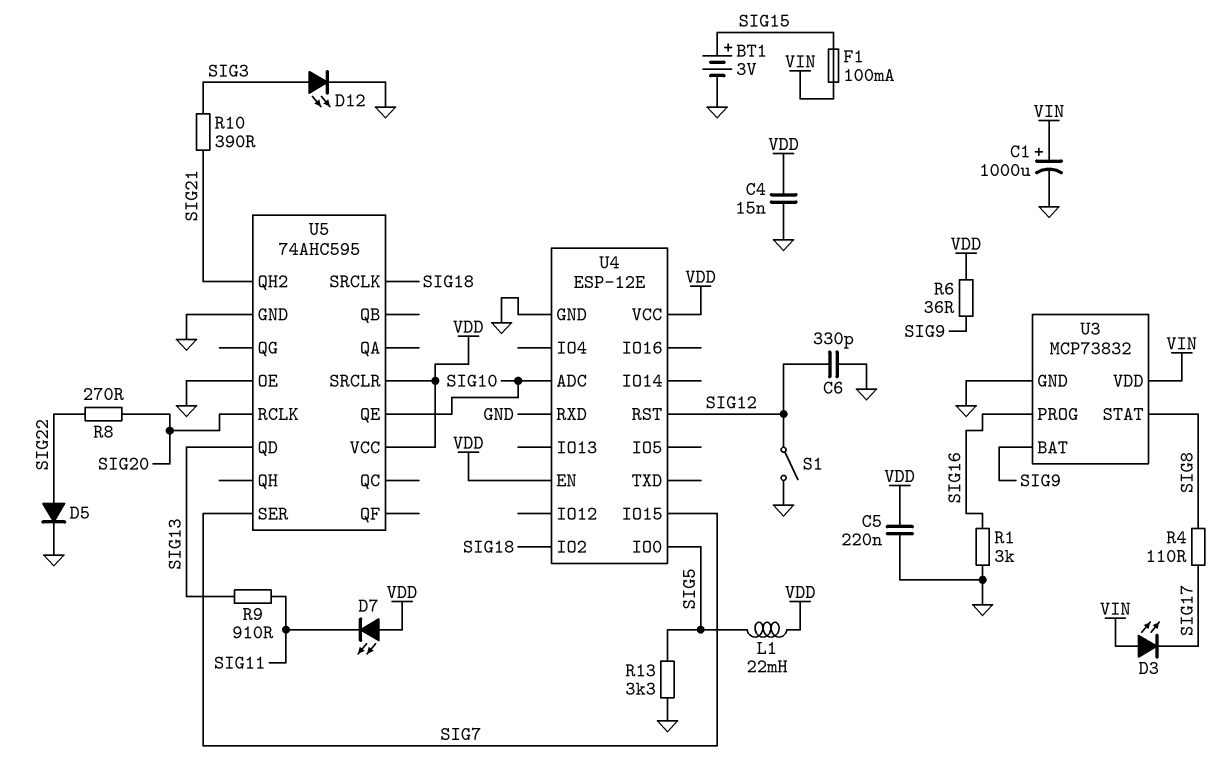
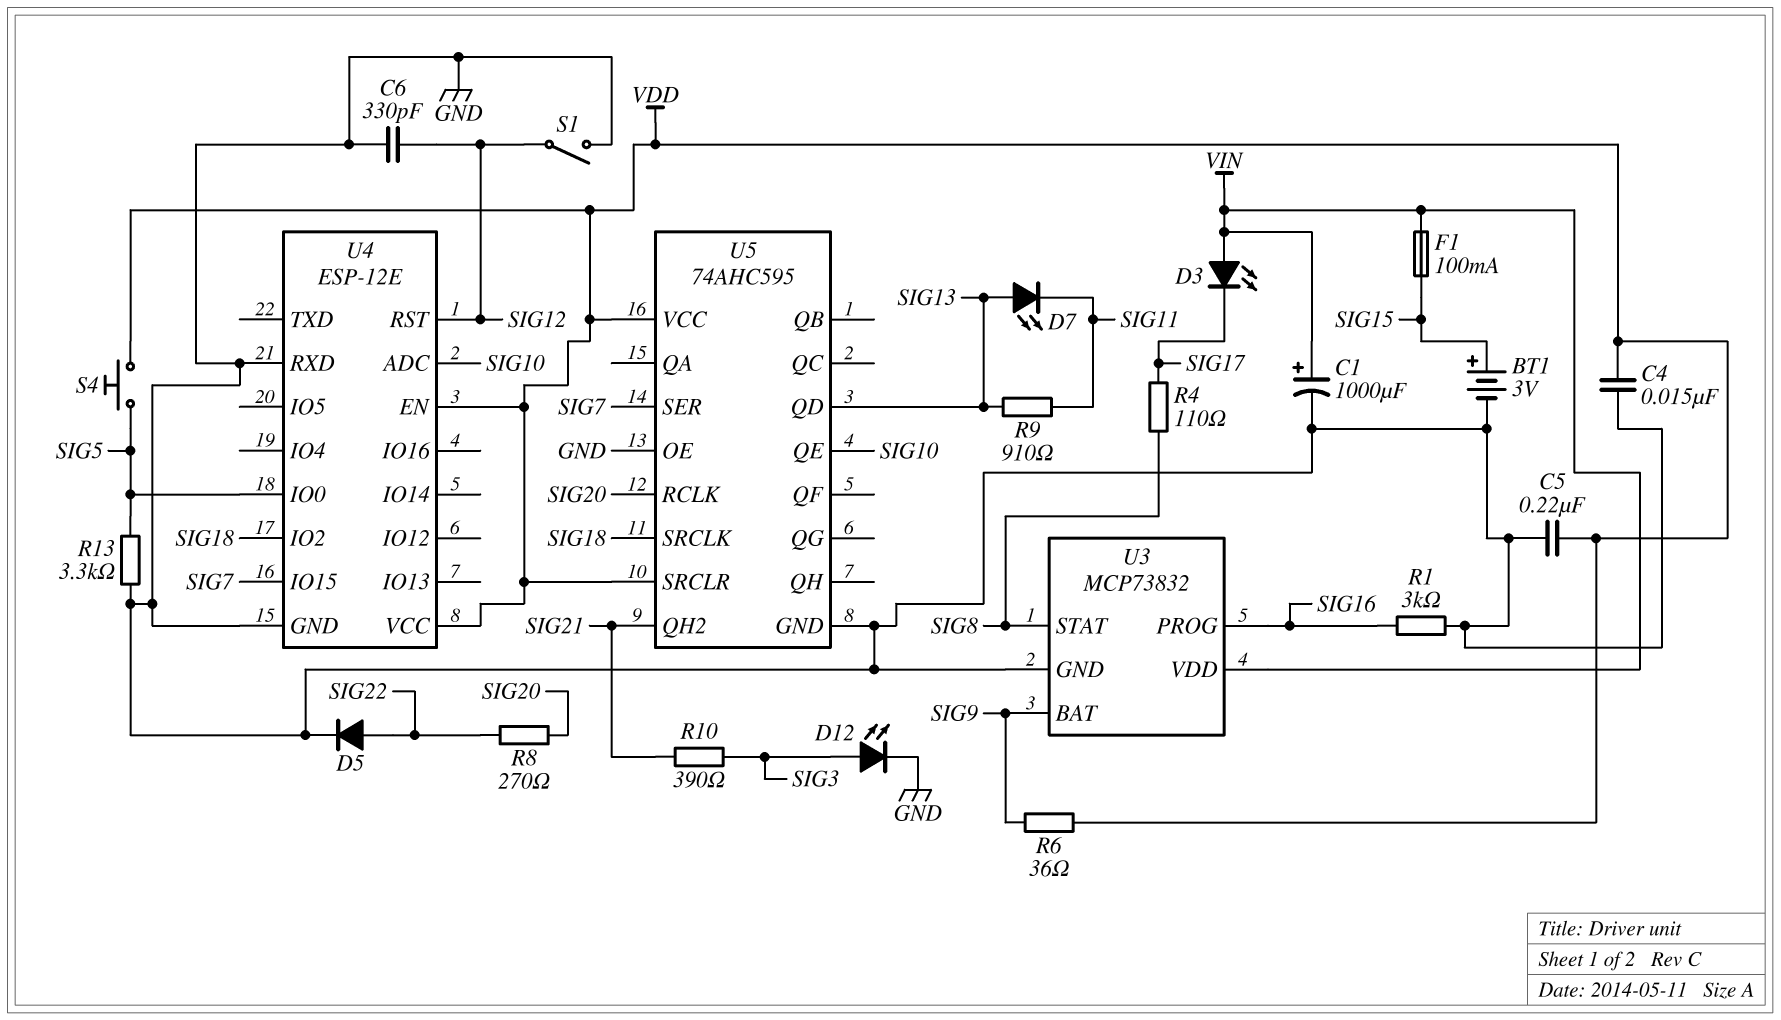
D7: LED (A VDD, K SIG11) -> LED (A SIG13, K SIG11)
L1: 22mH (SIG5, VDD) -> none
S4: none -> button (SIG5, VDD)

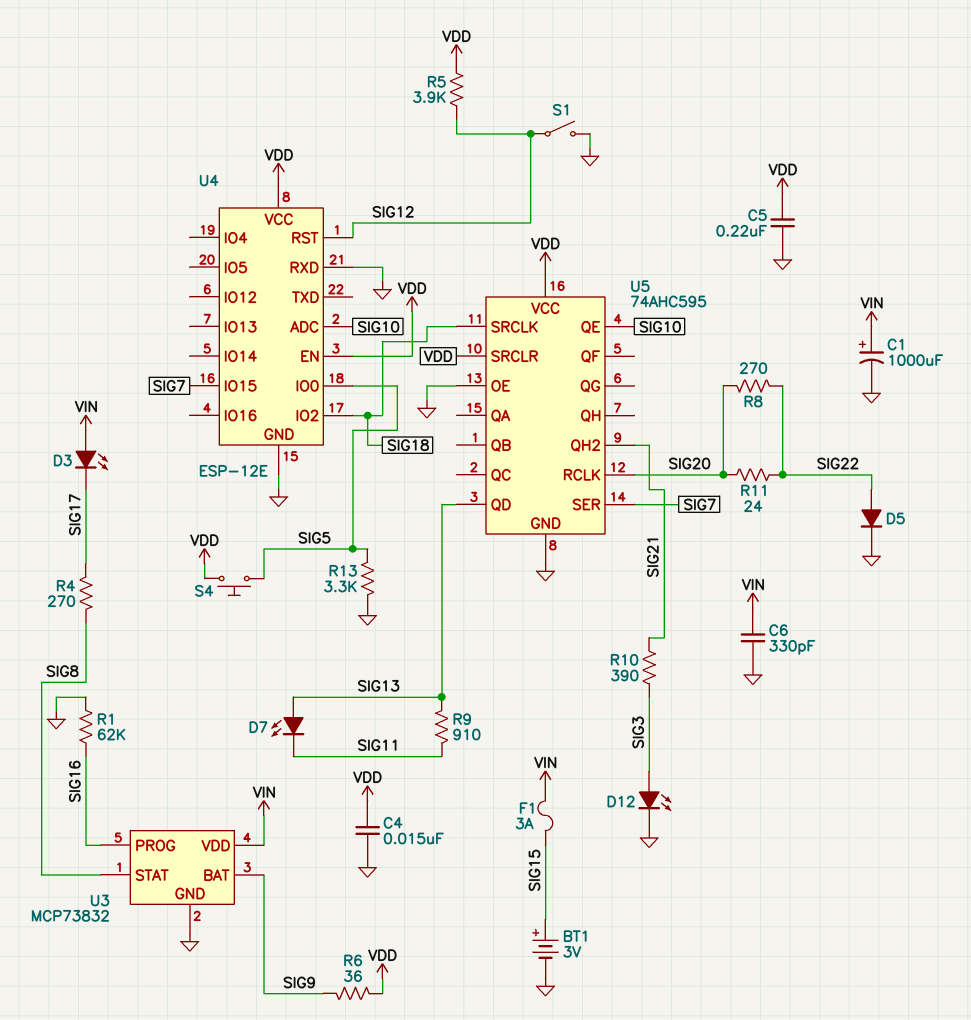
C6: 330pF (GND, SIG12) -> 330pF (GND, VIN)
F1: 100mA (SIG15, VIN) -> 3A (SIG15, VIN)
R1: 3k (GND, SIG16) -> 62k (GND, SIG16)
R4: 110 (SIG8, SIG17) -> 270 (SIG8, SIG17)
R5: none -> 3.9k (SIG12, VDD)
R11: none -> 24 (SIG20, SIG22)

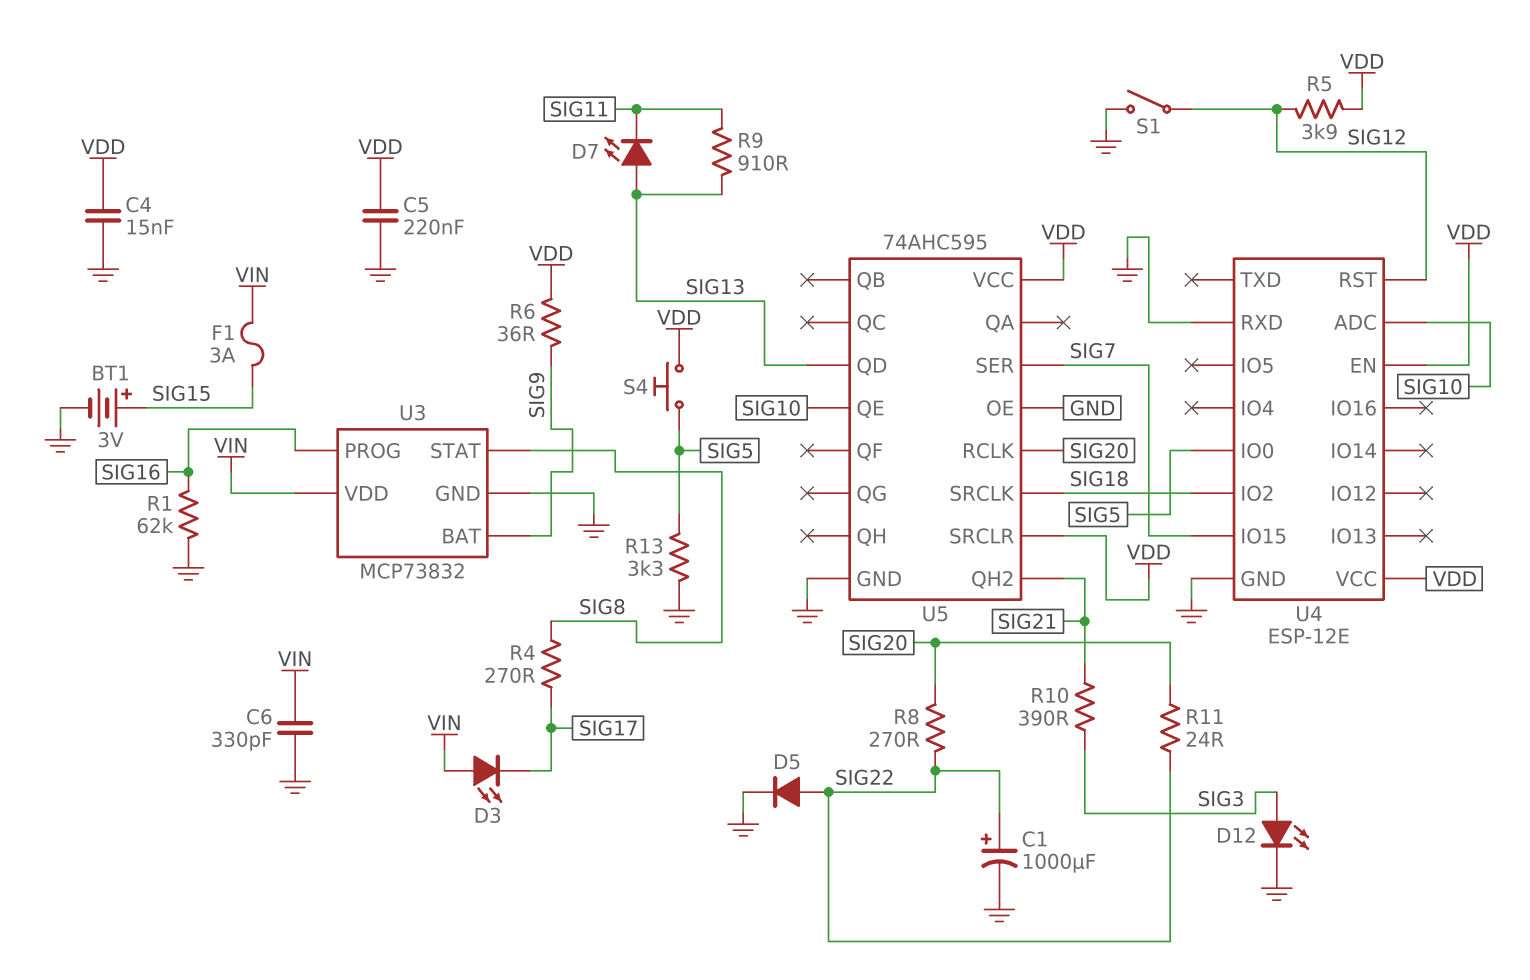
C1: 1000uF (plus VIN, minus GND) -> 1000uF (plus SIG22, minus GND)

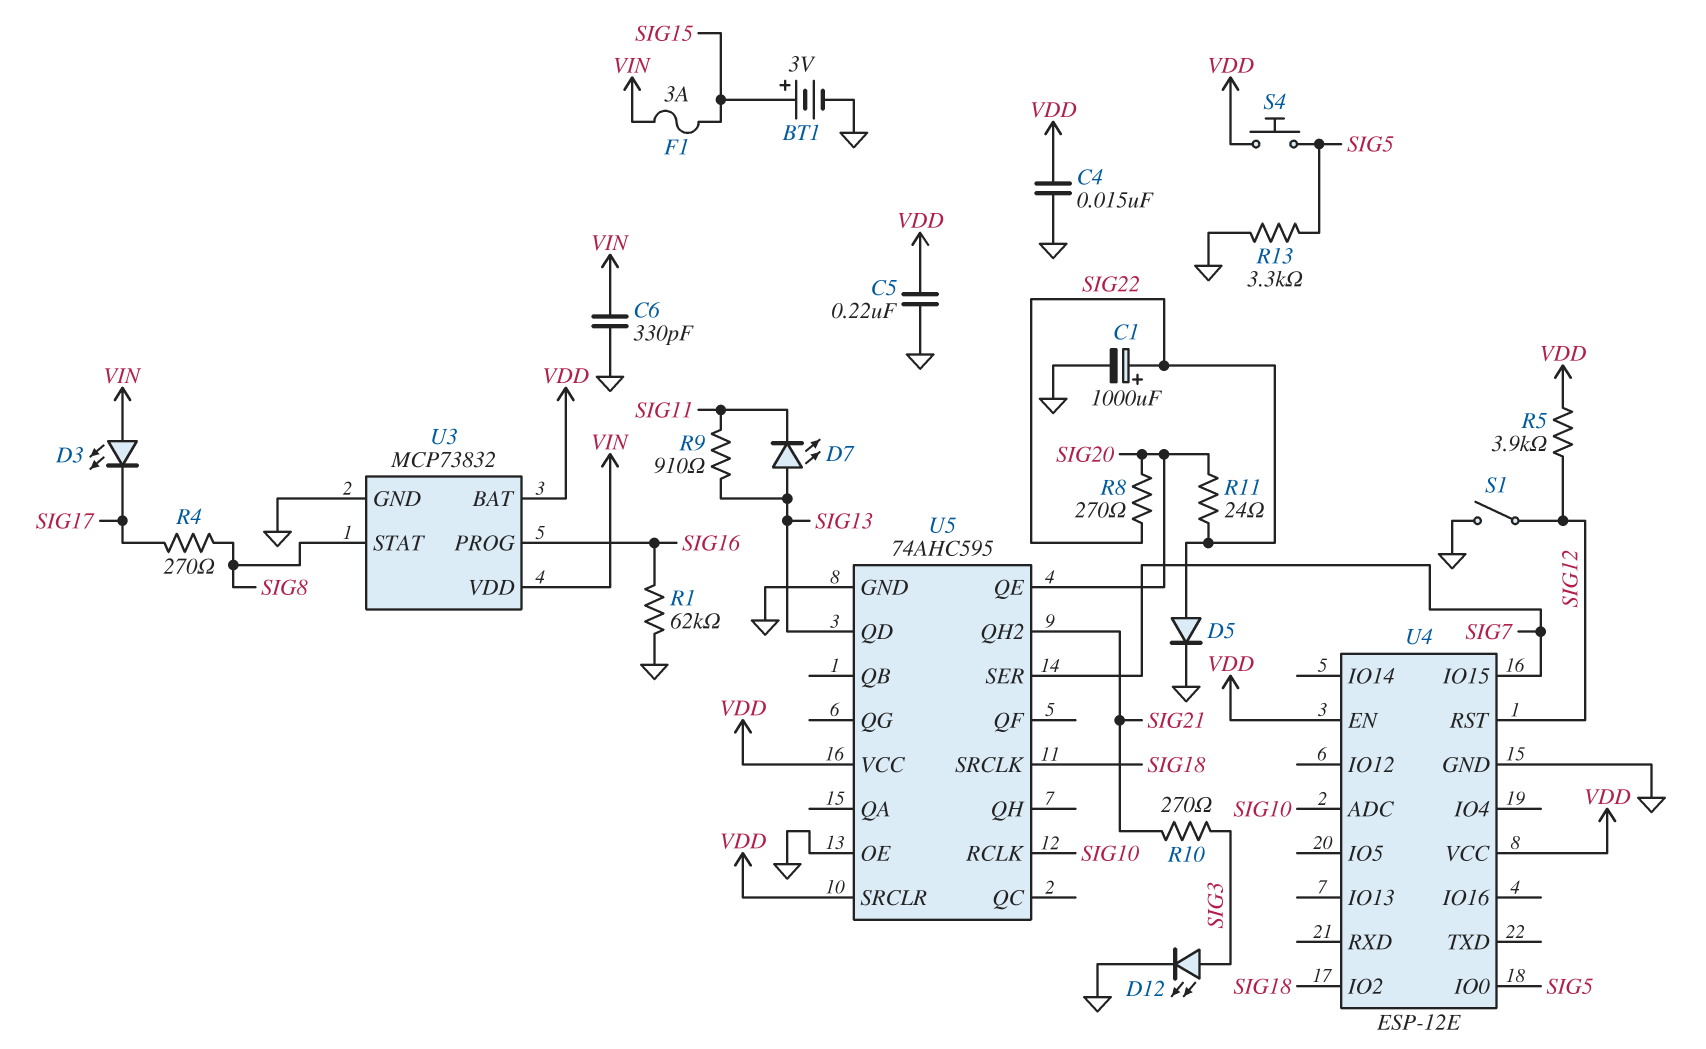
R6: 36 (SIG9, VDD) -> none
R10: 390 (SIG3, SIG21) -> 270 (SIG3, SIG21)
U3 pin BAT: SIG9 -> VDD
U4 pin RXD: GND -> none
U5 pin QE: SIG10 -> SIG20
U5 pin RCLK: SIG20 -> SIG10

